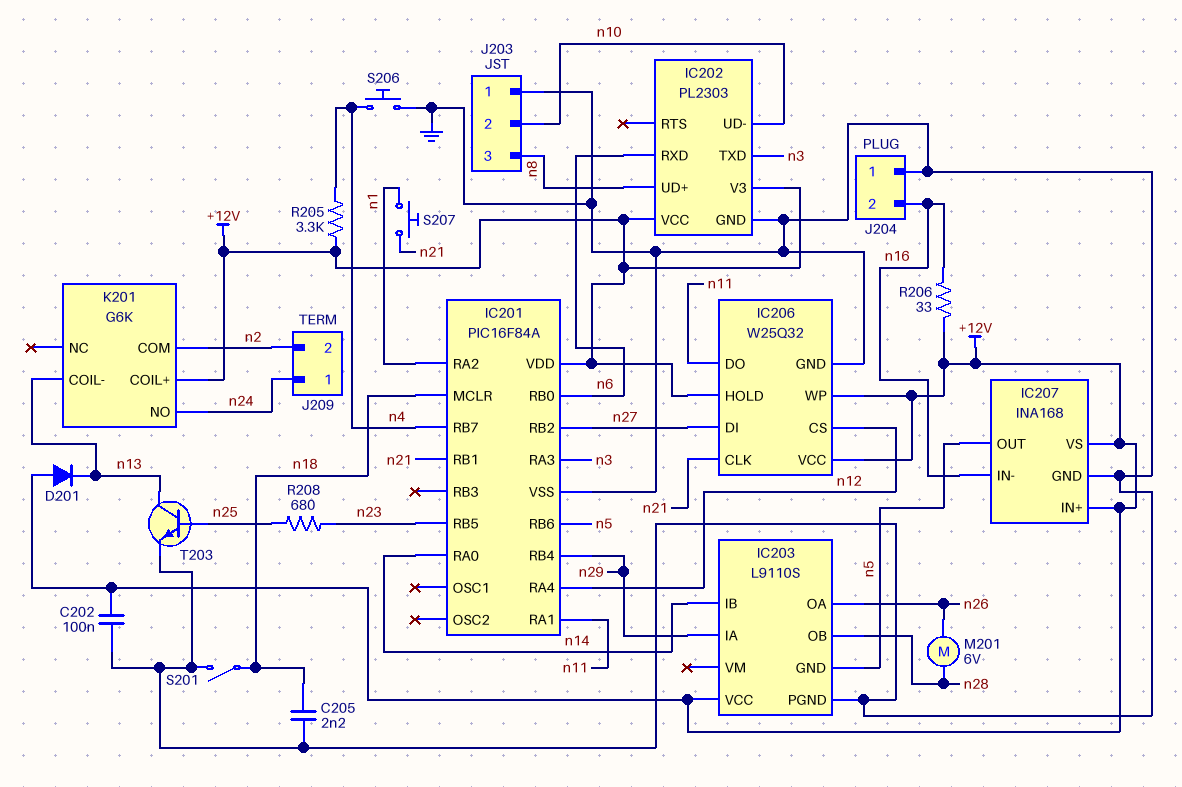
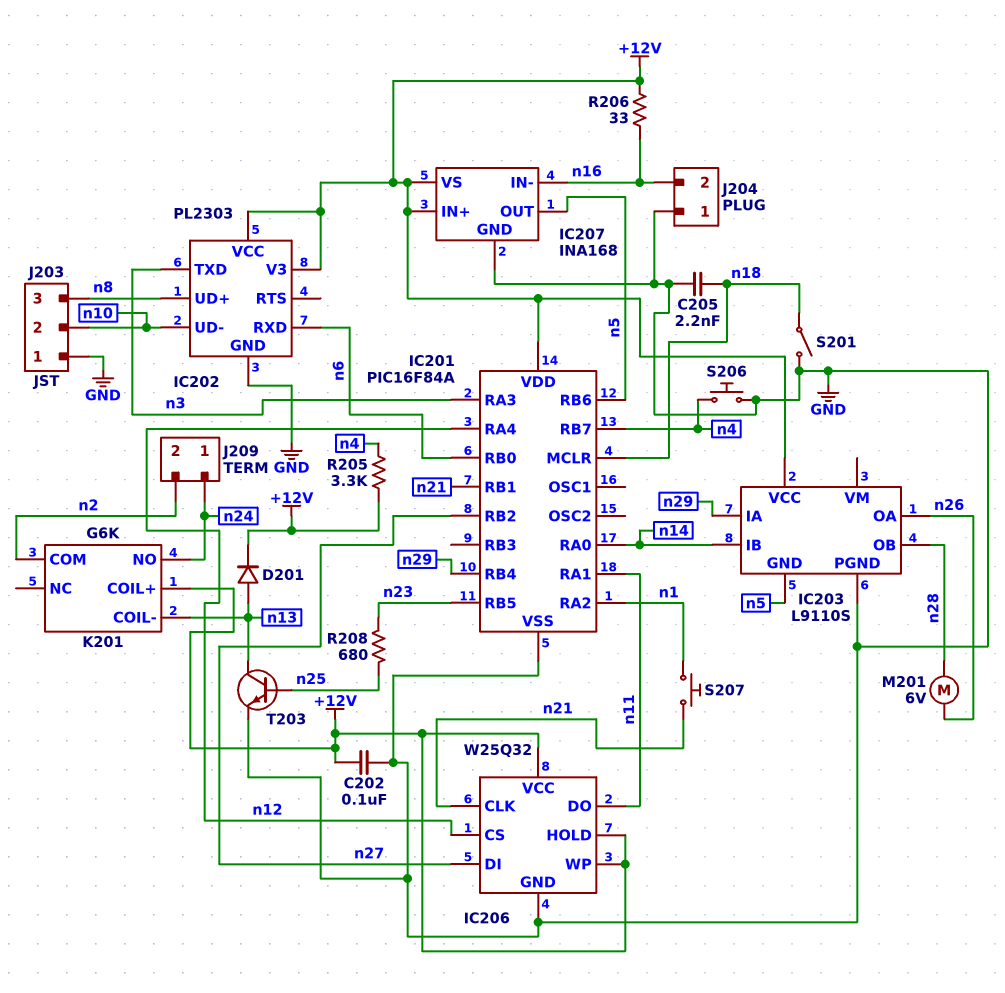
D201: diode (A +12V, K n13) -> diode (A n13, K +12V)

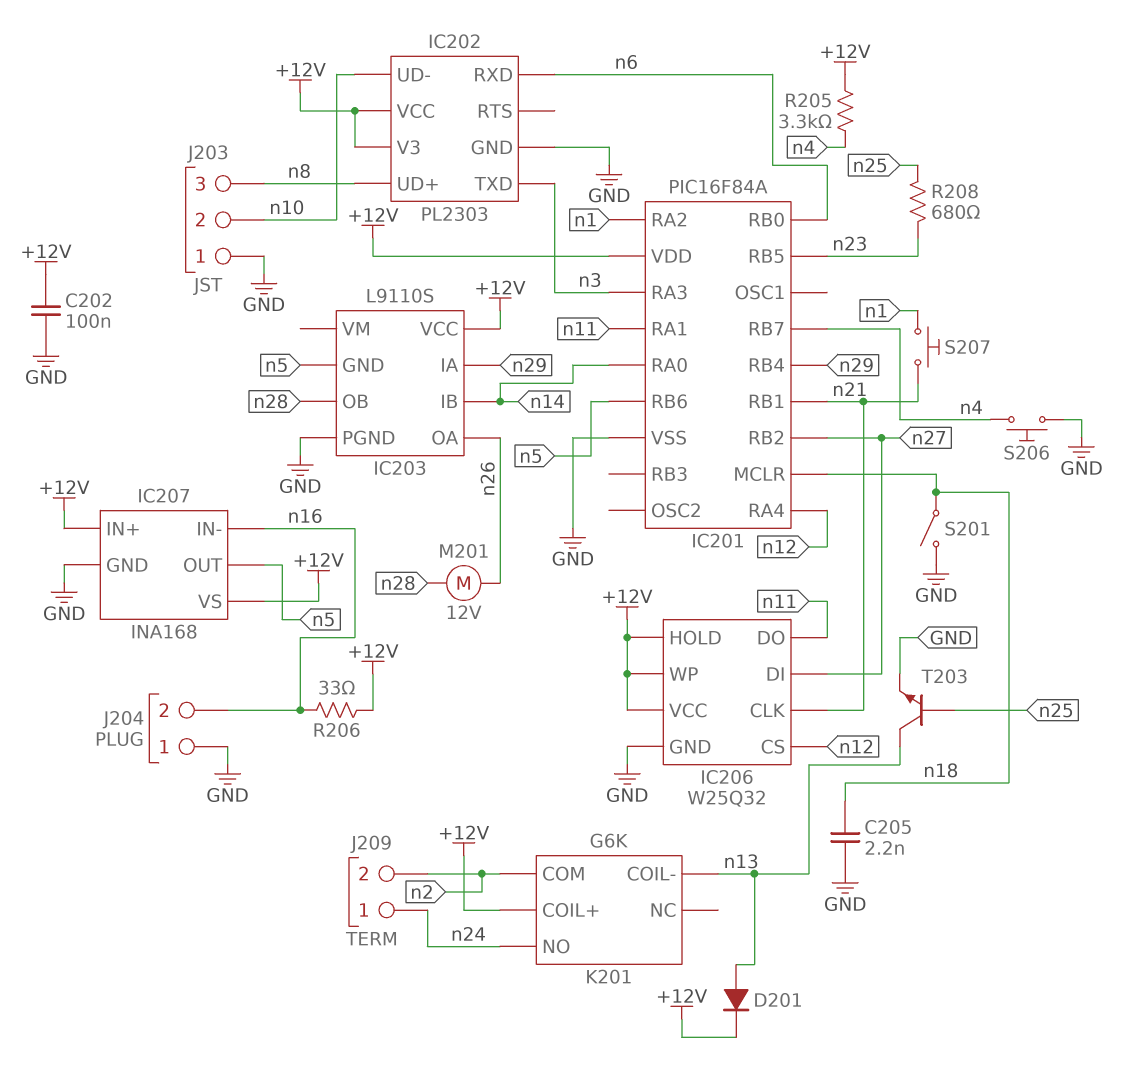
M201: motor 6V (n26, n28) -> motor 12V (n26, n28)

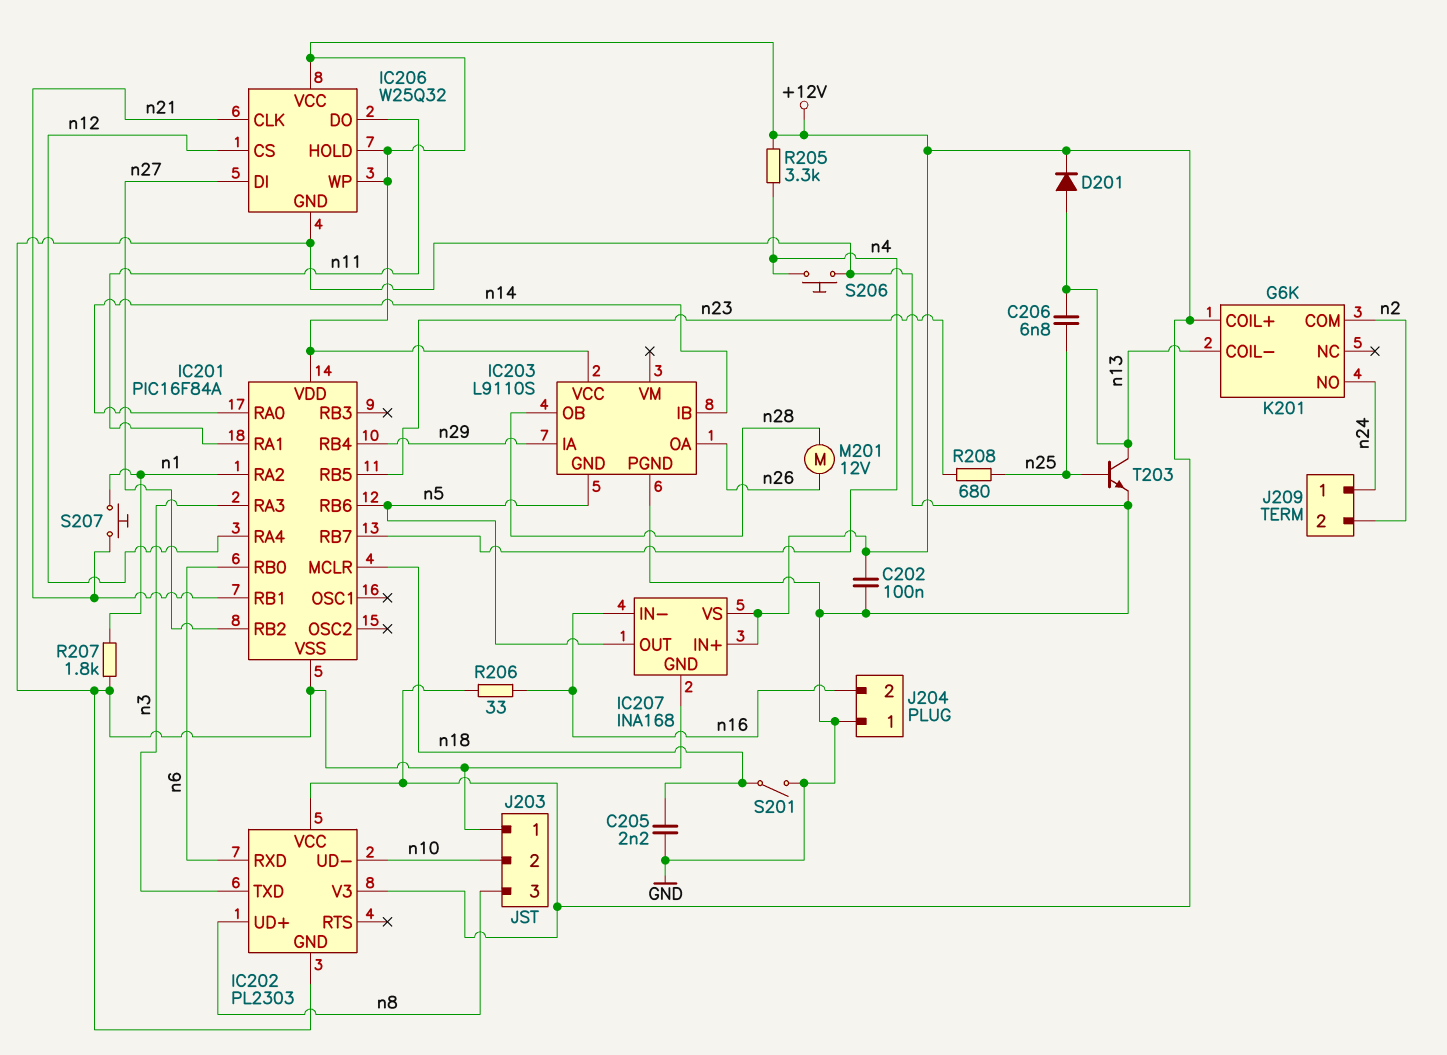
C206: none -> 6.8nF (n13, n25)
R207: none -> 1.8k (GND, n1)

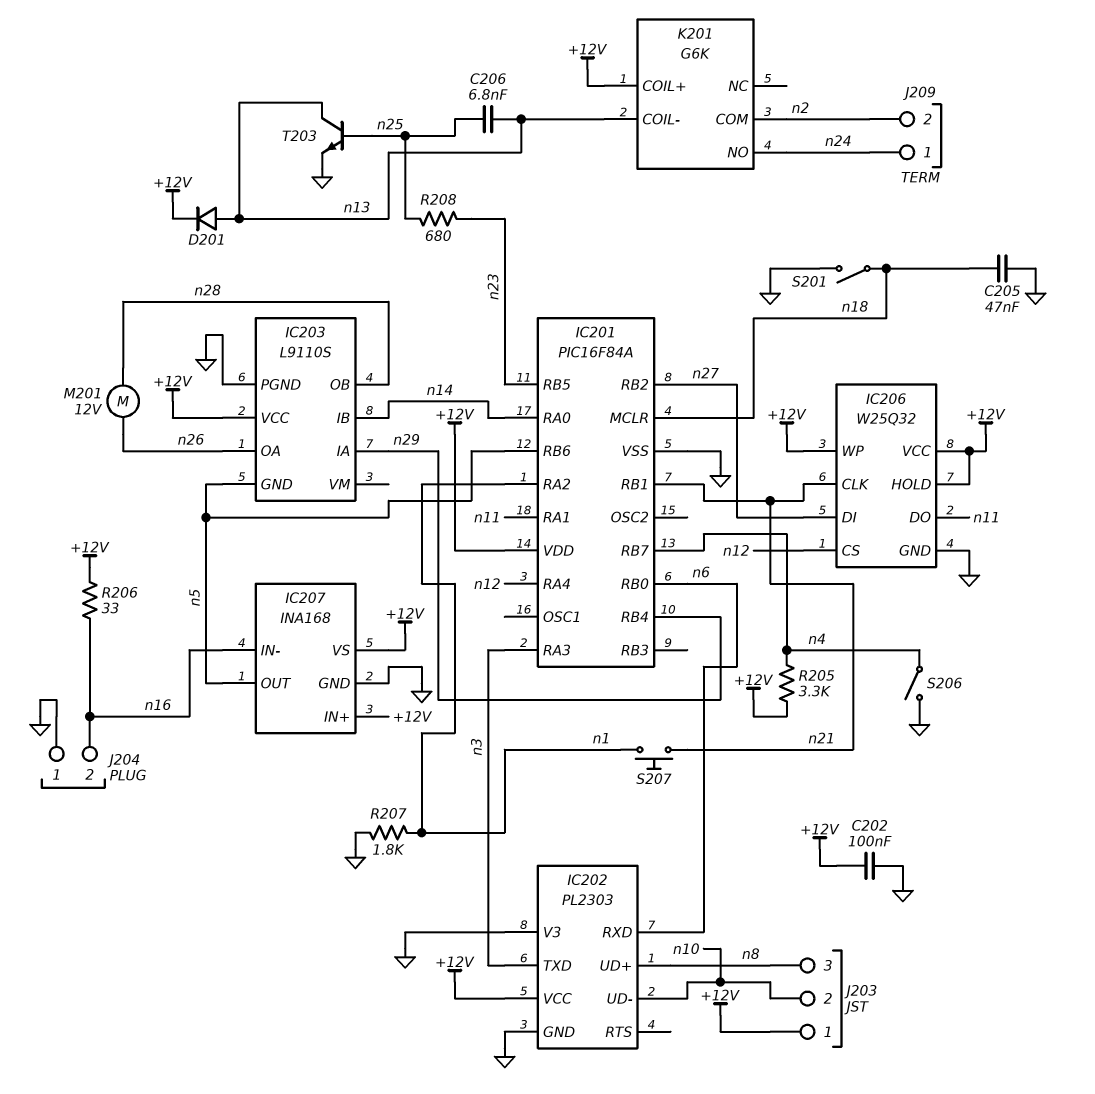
C205: 2.2nF (GND, n18) -> 47nF (GND, n18)
IC202 pin V3: +12V -> GND
J203 pin 1: GND -> +12V
S206: button (GND, n4) -> switch (GND, n4)

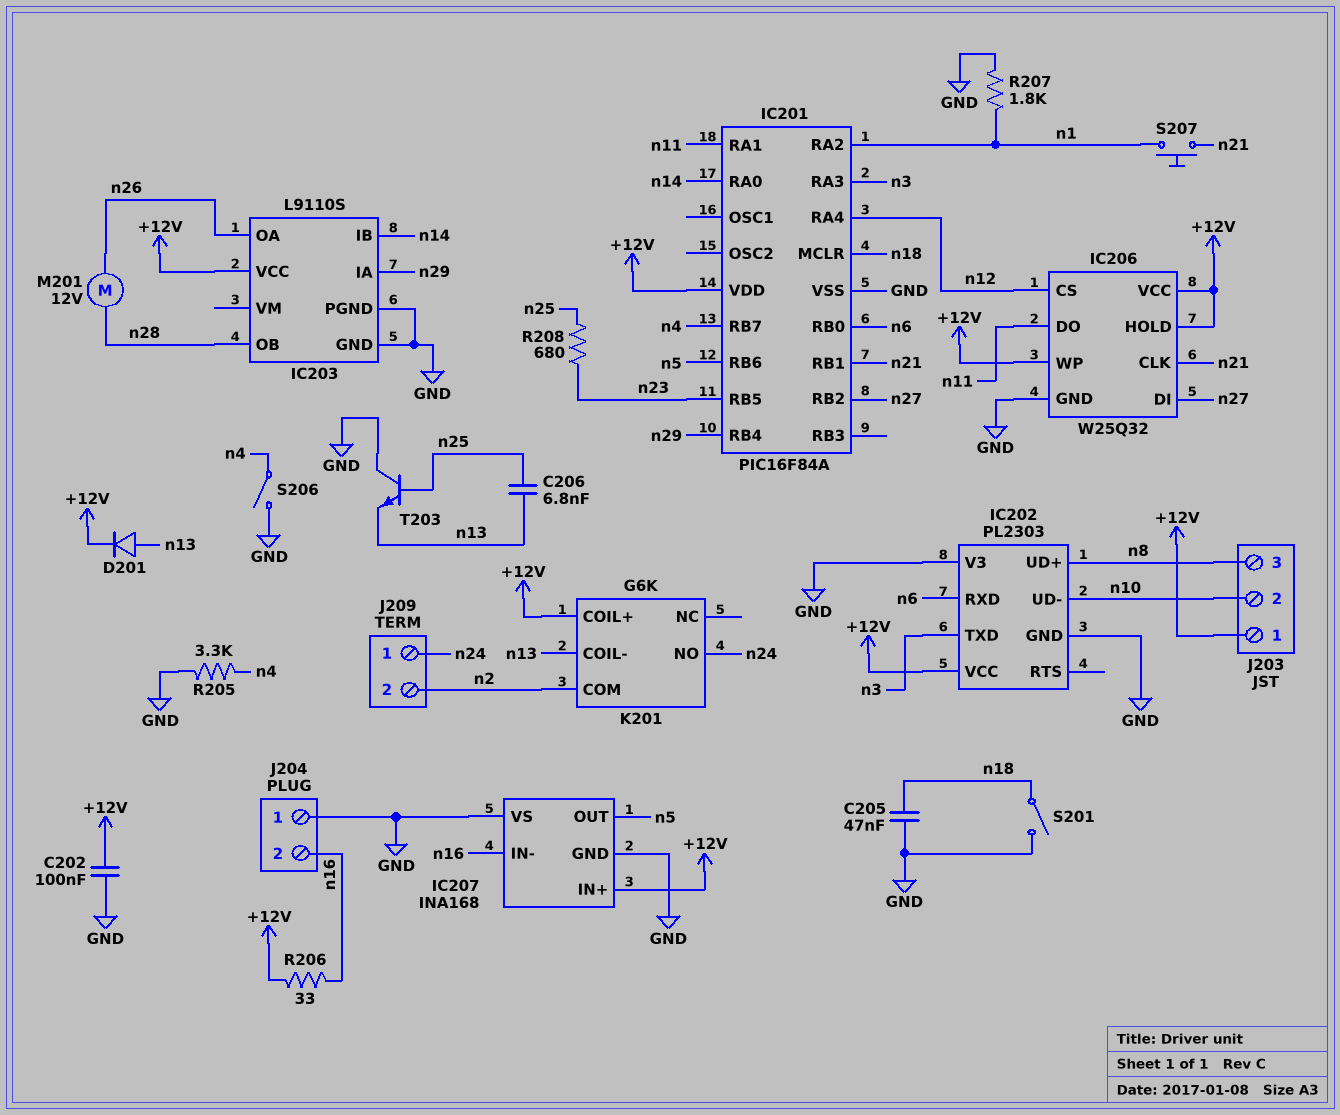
IC203 pin GND: n5 -> GND
IC207 pin VS: +12V -> GND
R205: 3.3k (+12V, n4) -> 3.3k (GND, n4)
T203: NPN (B n25, C n13, E GND) -> NPN (B n25, C GND, E n13)

